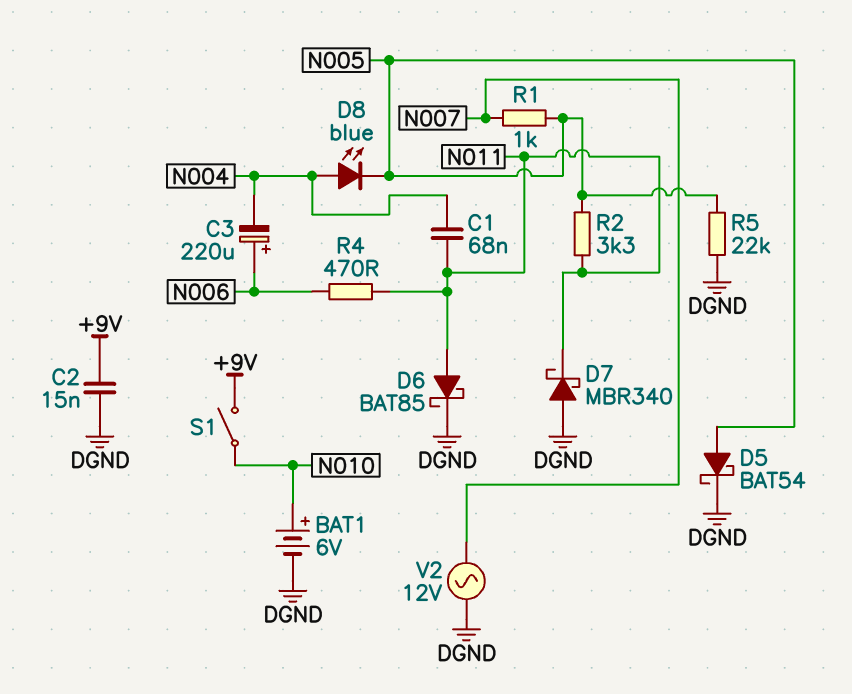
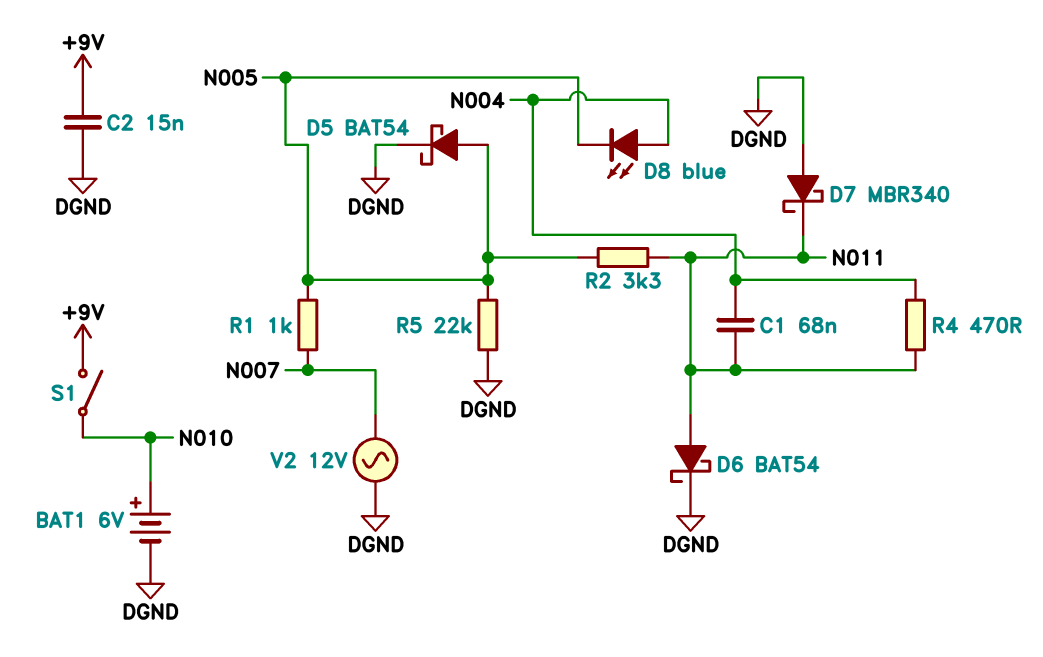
C3: 220uF (plus N006, minus N004) -> none
D6: schottky BAT85 (A N011, K DGND) -> schottky BAT54 (A N011, K DGND)
R4: 470 (N006, N011) -> 470 (N004, N011)

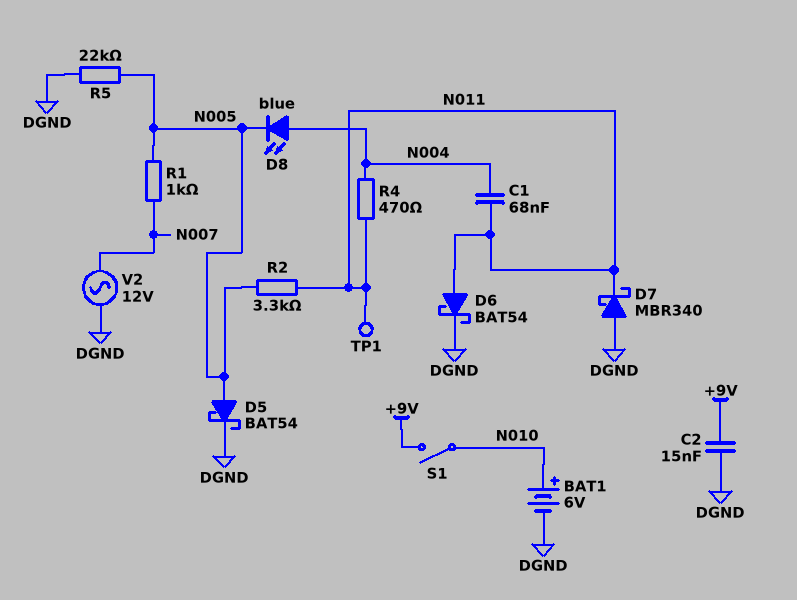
TP1: none -> test point (N011)

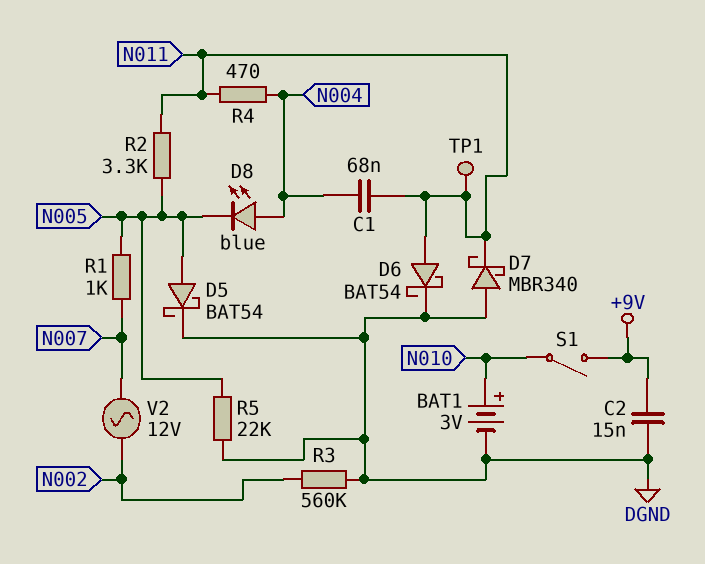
BAT1: 6V (plus N010, minus DGND) -> 3V (plus N010, minus DGND)
R3: none -> 560k (DGND, N002)
V2: AC 12V (DGND, N007) -> AC 12V (N002, N007)

